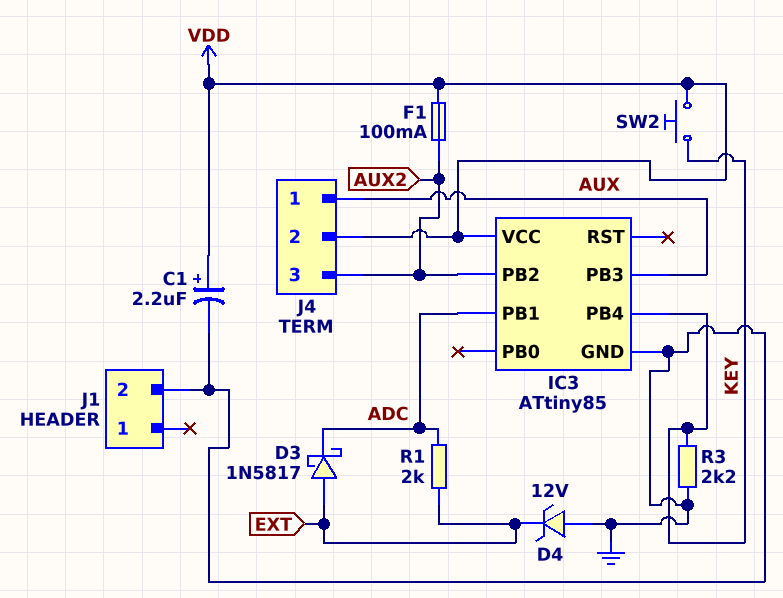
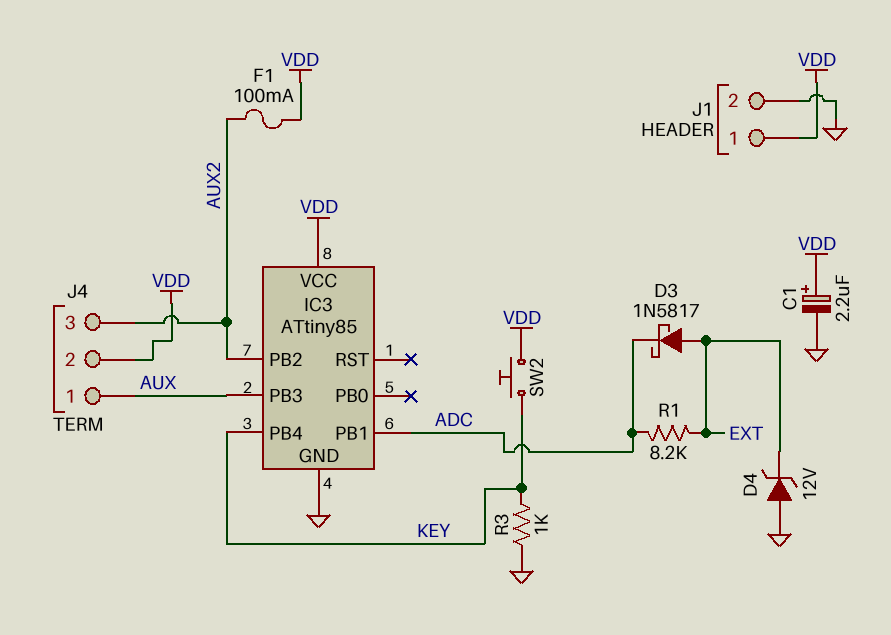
J1 pin 1: none -> VDD
R1: 2k (ADC, EXT) -> 8.2k (ADC, EXT)
R3: 2.2k (GND, KEY) -> 1k (GND, KEY)

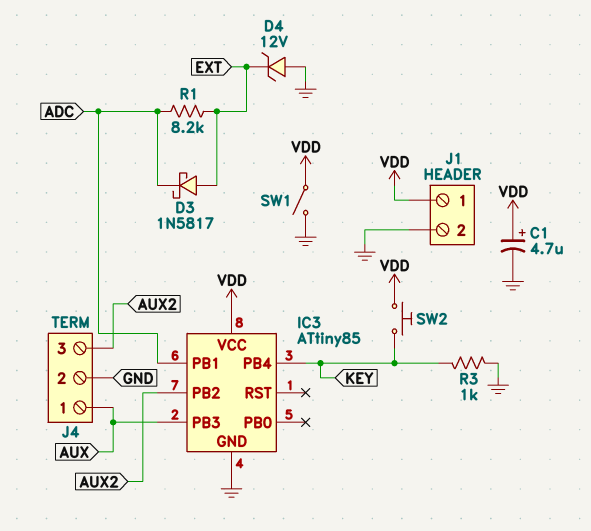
C1: 2.2uF (plus VDD, minus GND) -> 4.7uF (plus VDD, minus GND)
F1: 100mA (AUX2, VDD) -> none
J4 pin 2: VDD -> GND
SW1: none -> switch (GND, VDD)

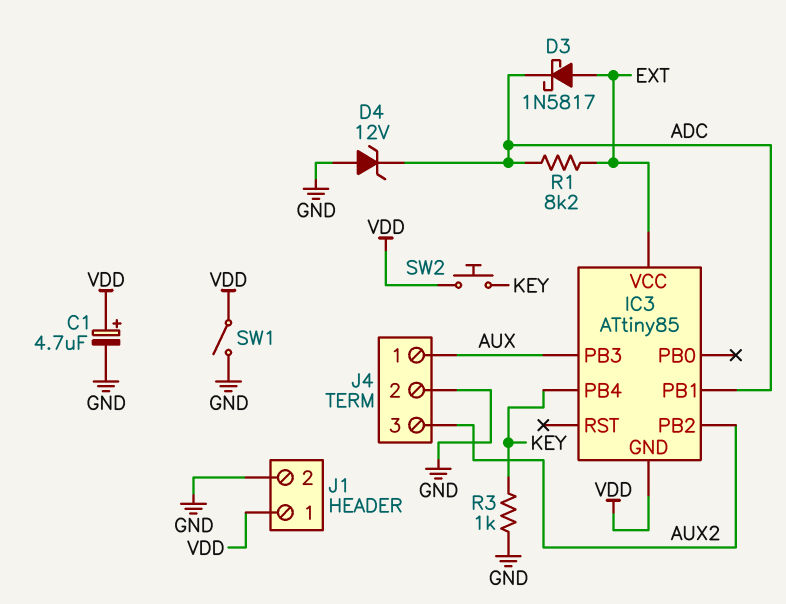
D4: zener 12V (A GND, K EXT) -> zener 12V (A GND, K ADC)
IC3 pin GND: GND -> VDD
IC3 pin VCC: VDD -> EXT

